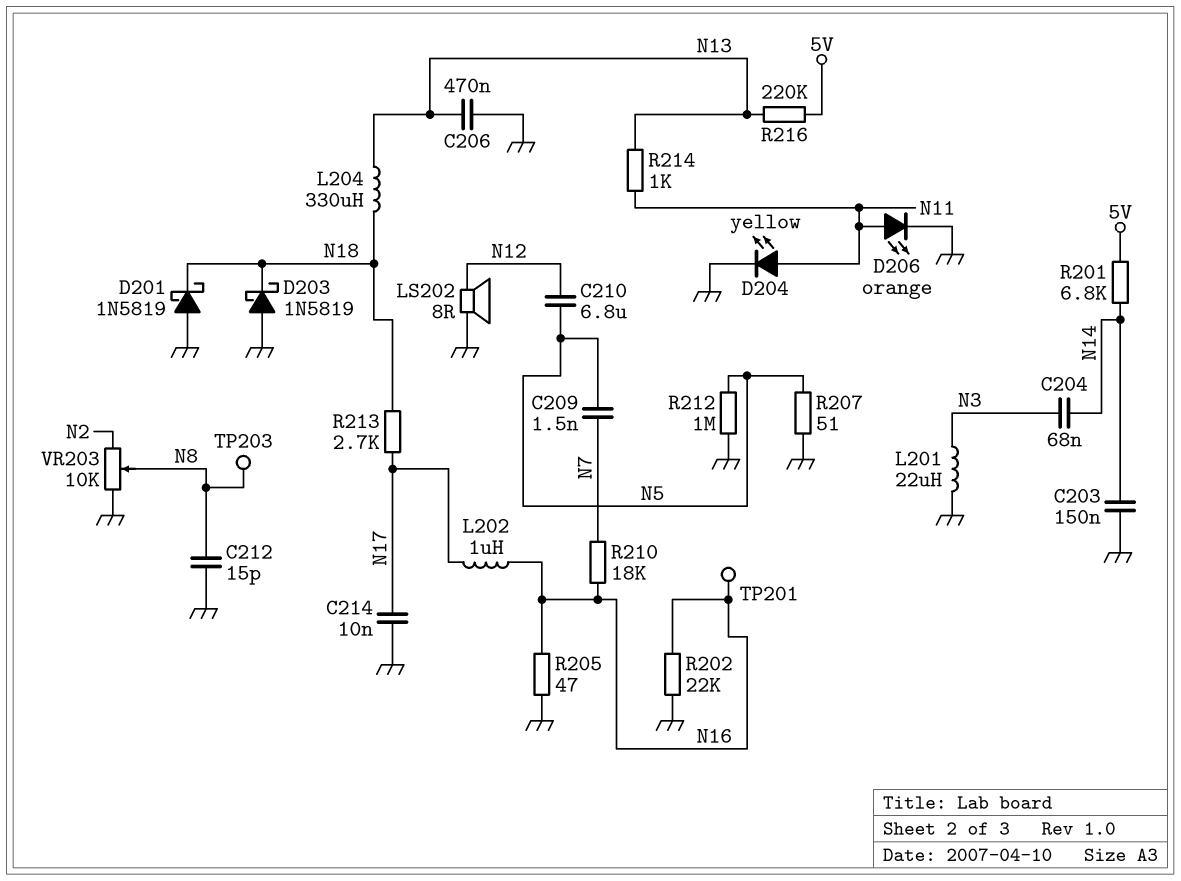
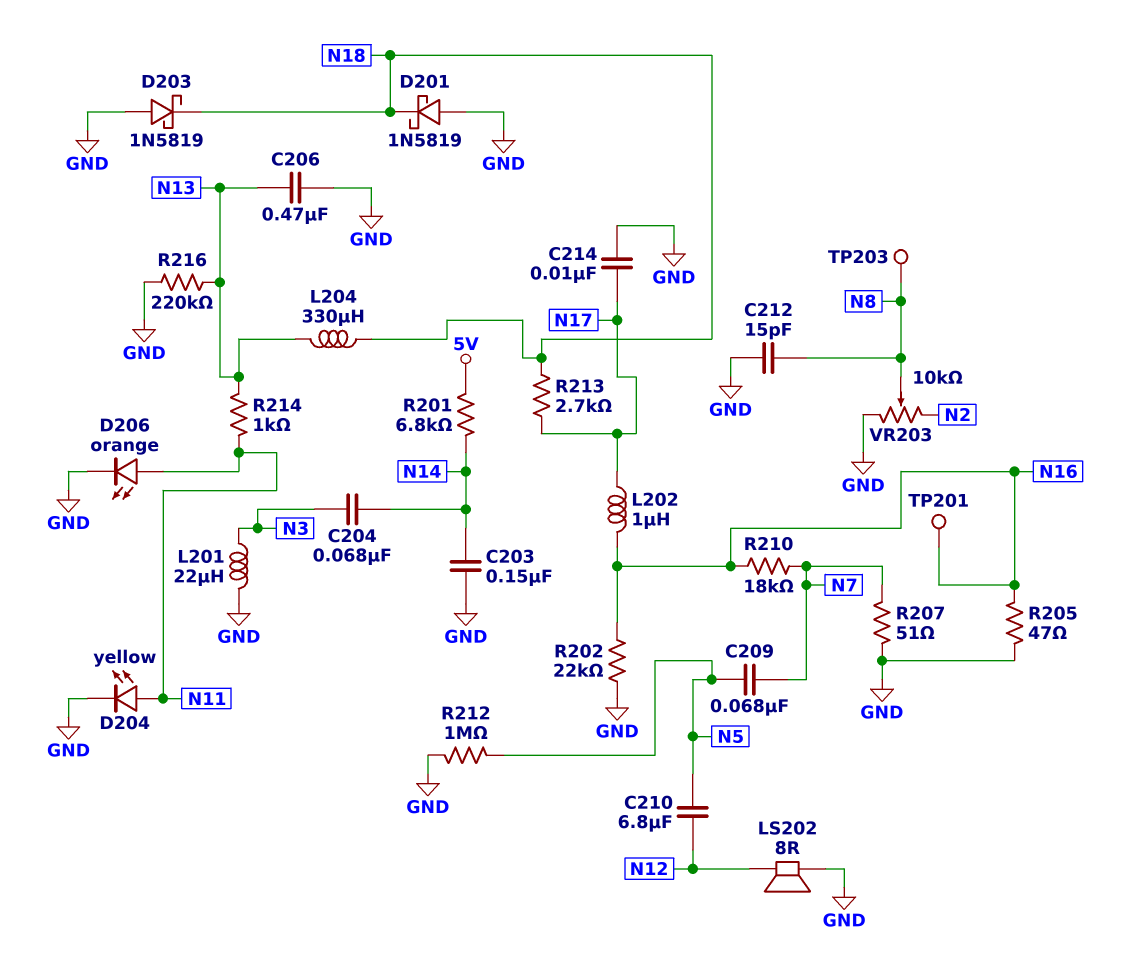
C209: 1.5nF (N5, N7) -> 68nF (N5, N7)
R207: 51 (GND, N5) -> 51 (GND, N7)
R216: 220k (5V, N13) -> 220k (GND, N13)

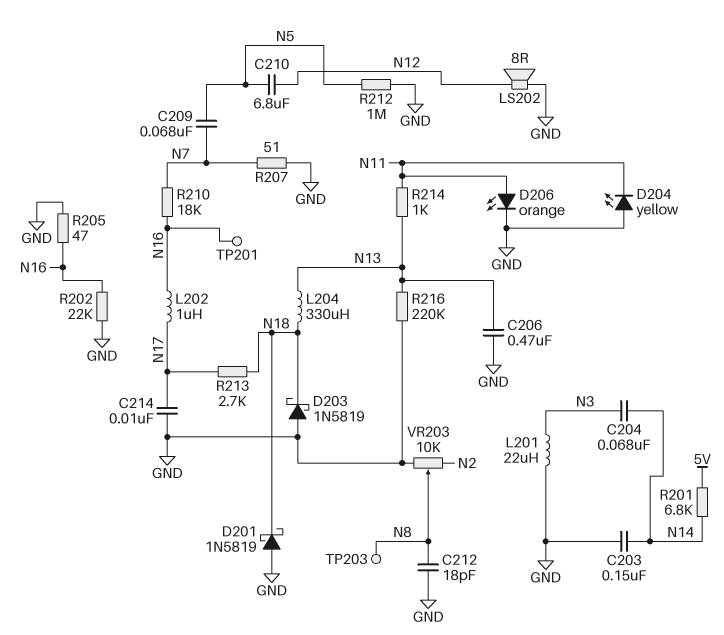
C212: 15pF (GND, N8) -> 18pF (GND, N8)
D204: LED yellow (A N11, K GND) -> LED yellow (A GND, K N11)

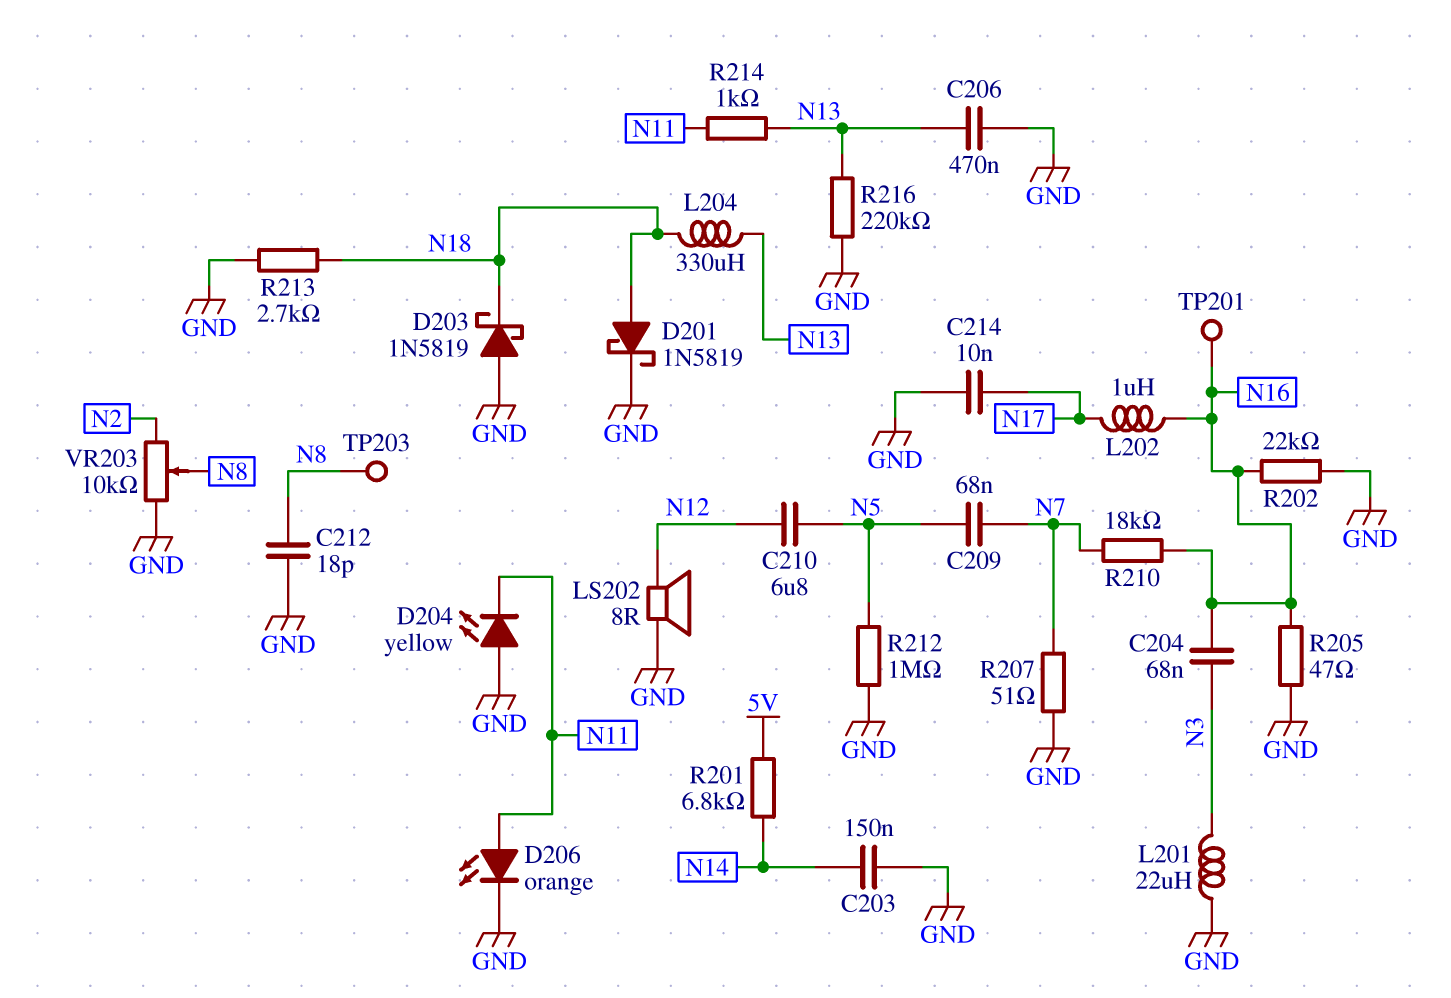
C204: 68nF (N3, N14) -> 68nF (N3, N16)
D201: schottky 1N5819 (A GND, K N18) -> schottky 1N5819 (A N18, K GND)
R213: 2.7k (N17, N18) -> 2.7k (GND, N18)

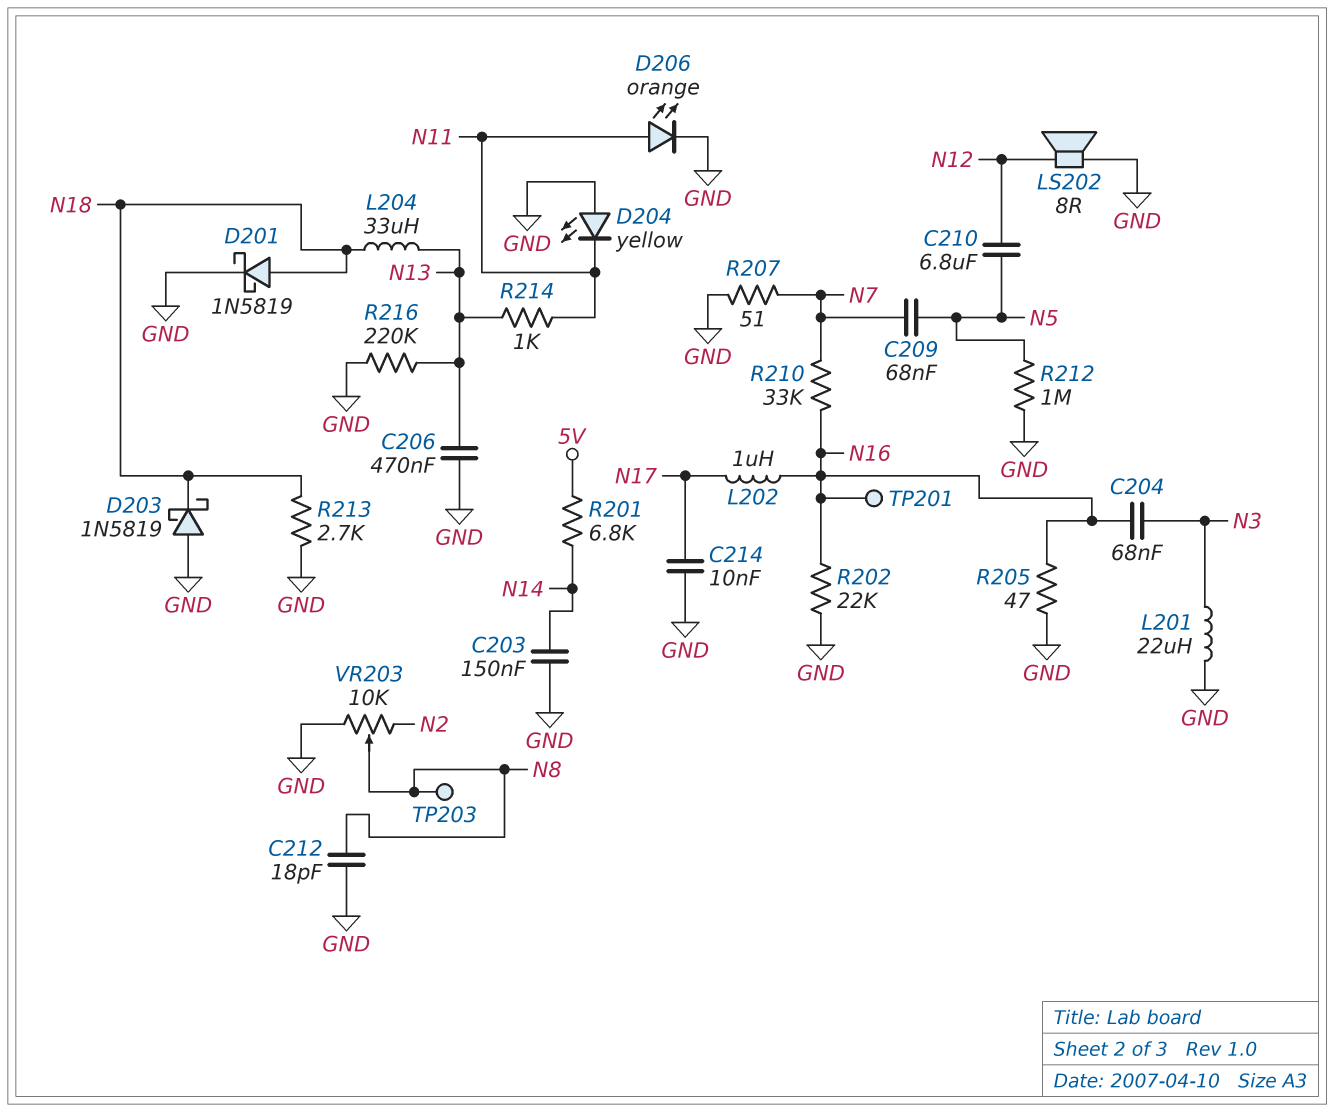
L204: 330uH (N13, N18) -> 33uH (N13, N18)
R210: 18k (N7, N16) -> 33k (N7, N16)

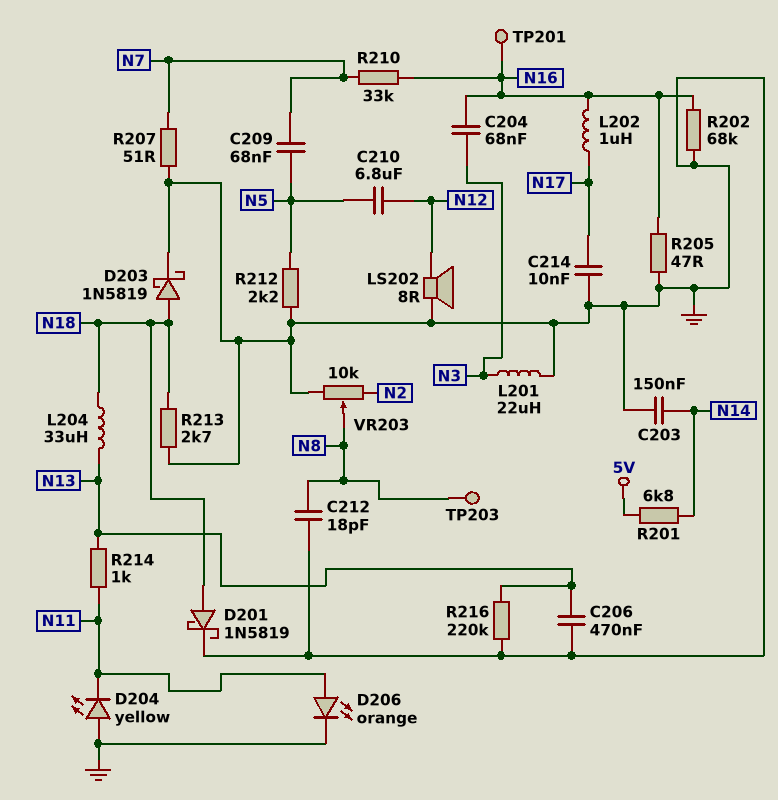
D203: schottky 1N5819 (A GND, K N18) -> schottky 1N5819 (A N18, K GND)
R202: 22k (GND, N16) -> 68k (GND, N16)
R212: 1M (GND, N5) -> 2.2k (GND, N5)

